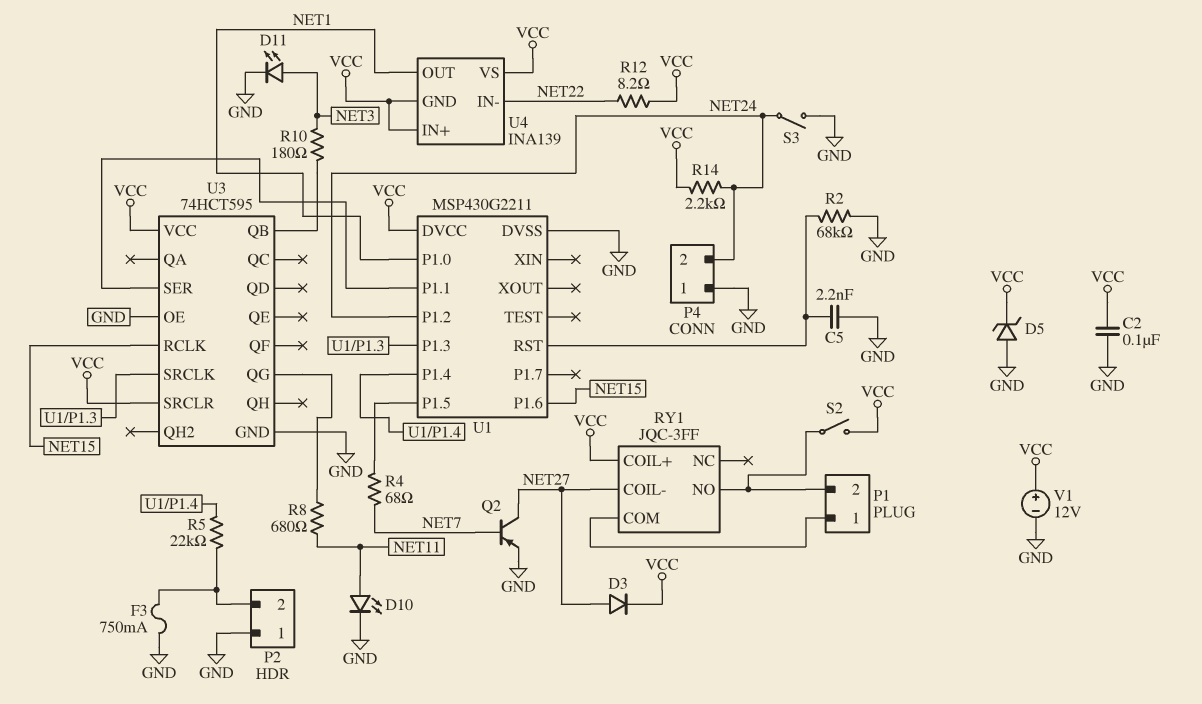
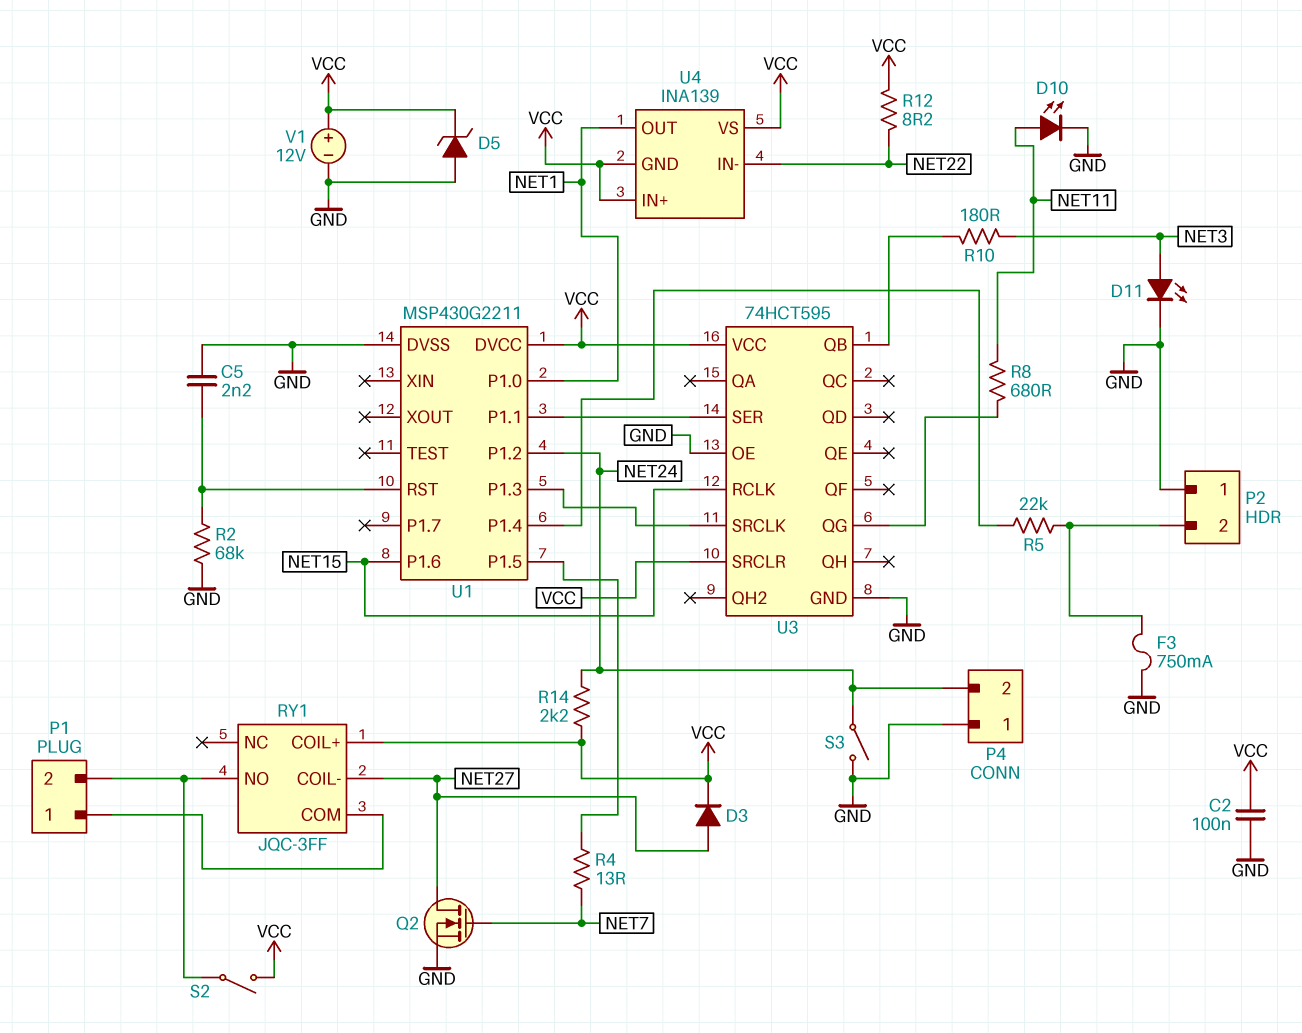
Q2: PNP (B NET7, C NET27, E GND) -> NMOS (G NET7, D NET27, S GND)
R4: 68 (NET7, U1/P1.5) -> 13 (NET7, U1/P1.5)

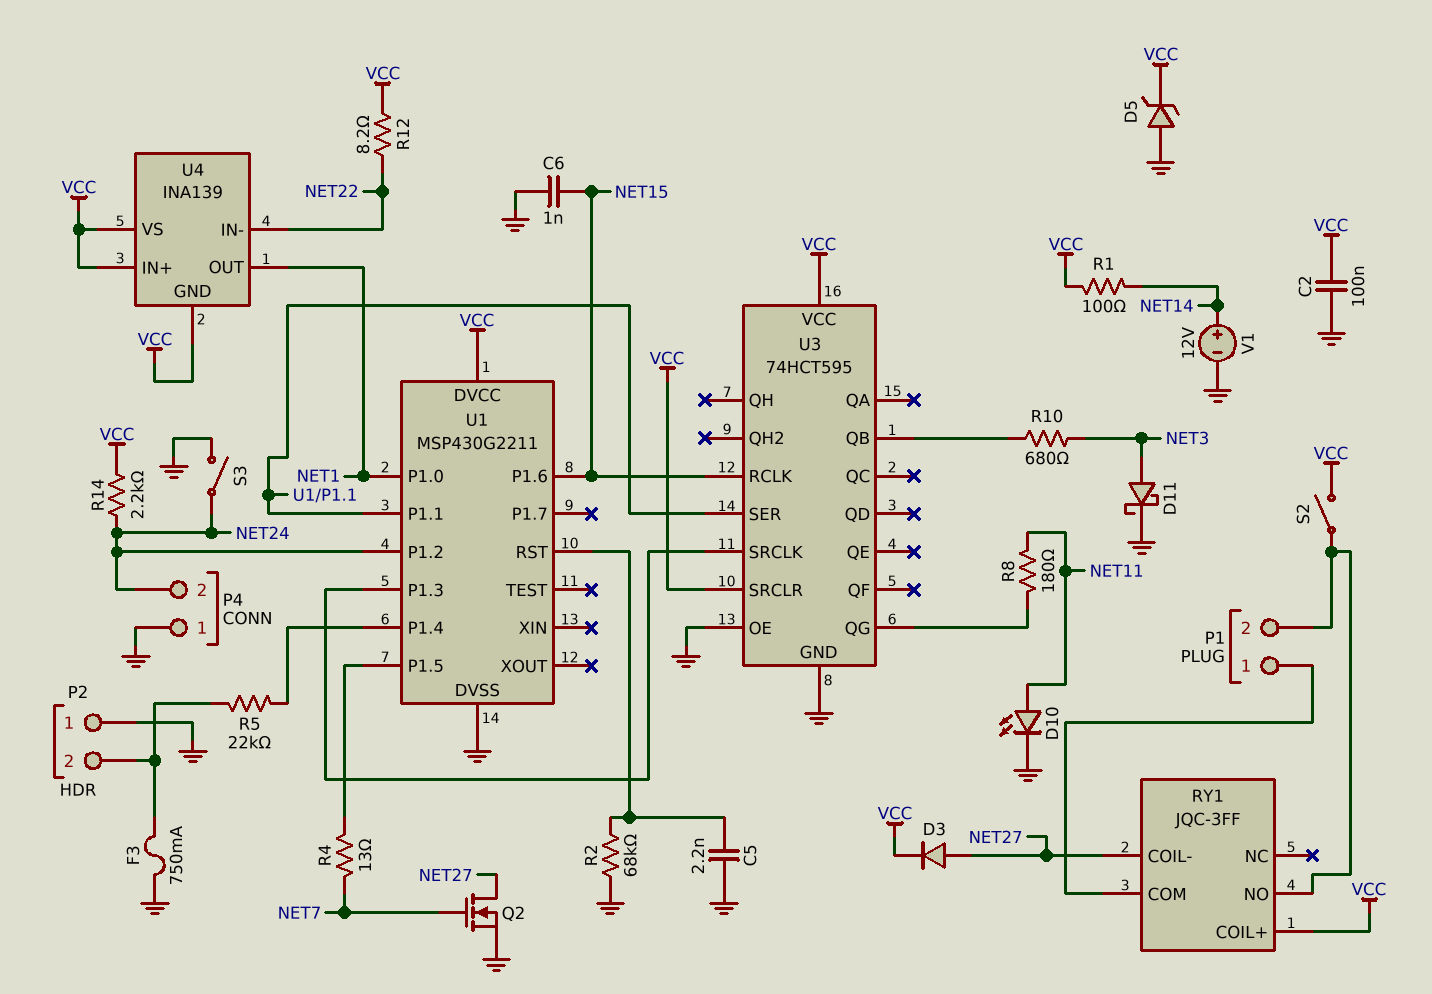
C6: none -> 1nF (GND, NET15)
D11: LED (A NET3, K GND) -> schottky (A NET3, K GND)
R1: none -> 100 (NET14, VCC)
R8: 680 (NET11, U3/QG) -> 180 (NET11, U3/QG)
R10: 180 (NET3, U3/QB) -> 680 (NET3, U3/QB)
V1: 12V (plus VCC, minus GND) -> 12V (plus NET14, minus GND)

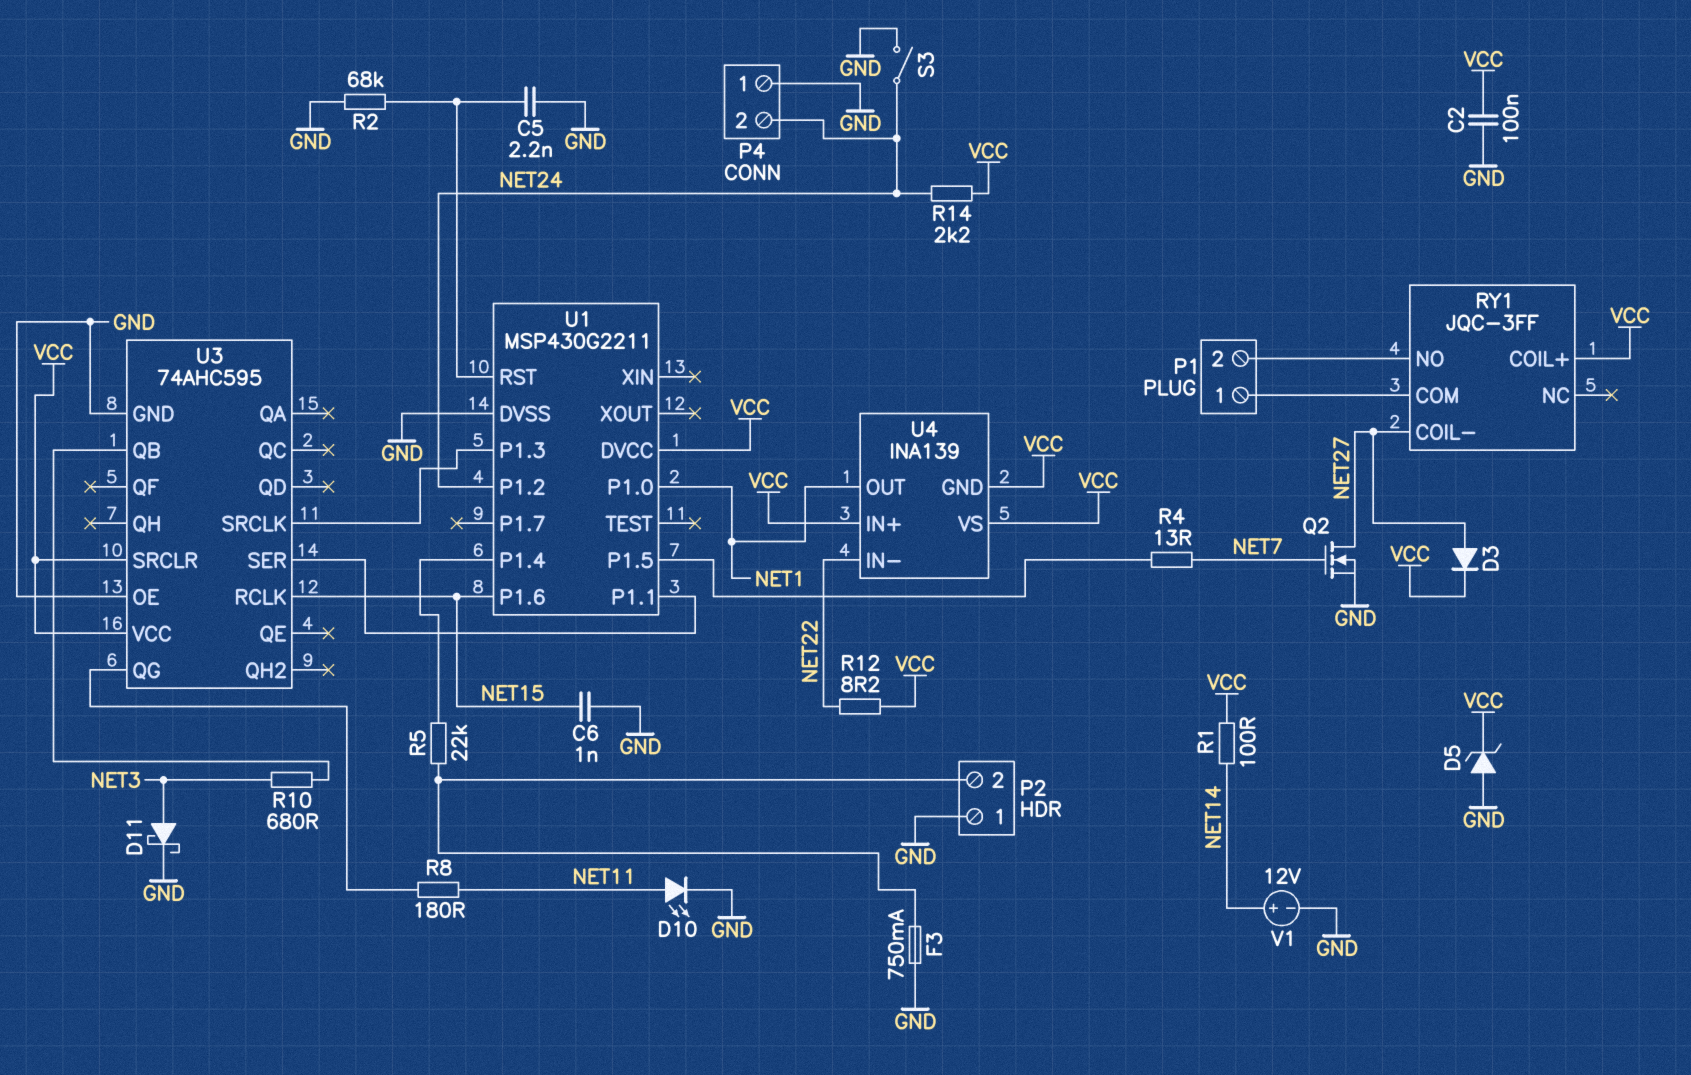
S2: switch (P1/2, VCC) -> none
U3: 74HCT595 -> 74AHC595

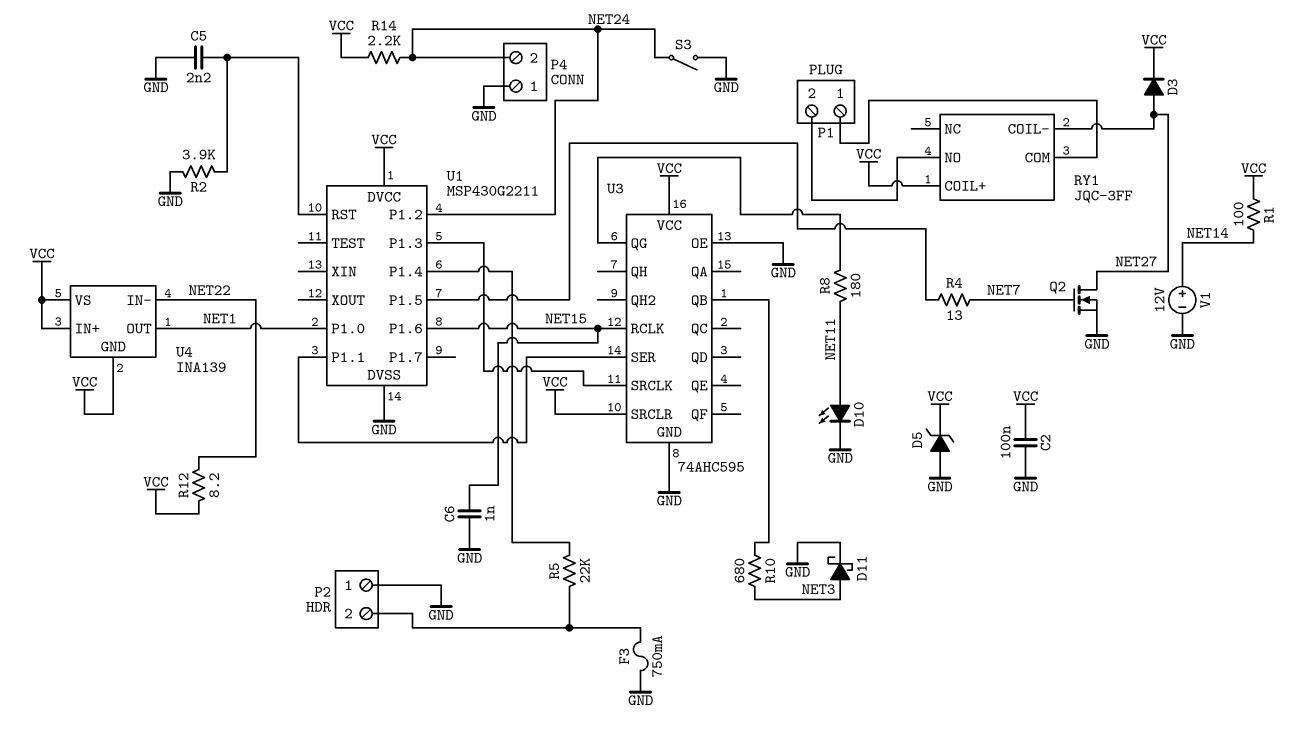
R2: 68k (GND, U1/RST) -> 3.9k (GND, U1/RST)

